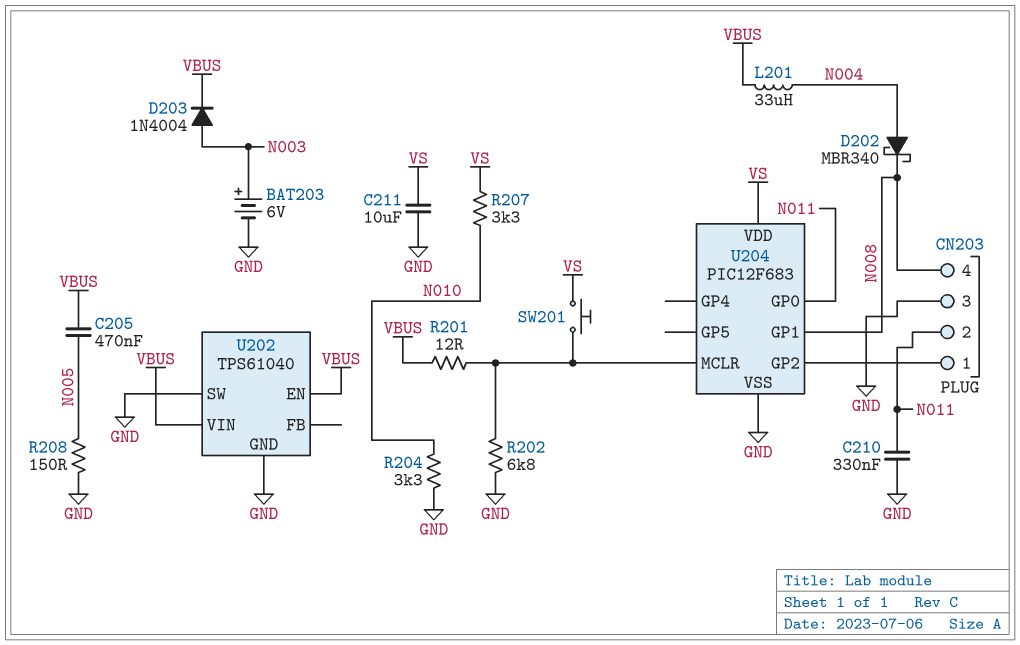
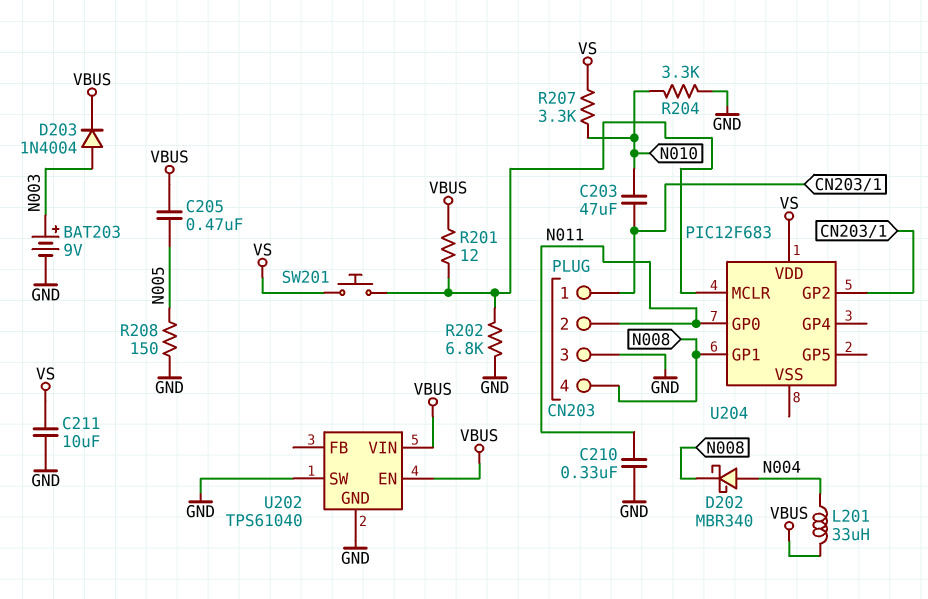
BAT203: 6V (plus N003, minus GND) -> 9V (plus N003, minus GND)
C203: none -> 47uF (CN203/1, N010)
U204 pin VSS: GND -> none

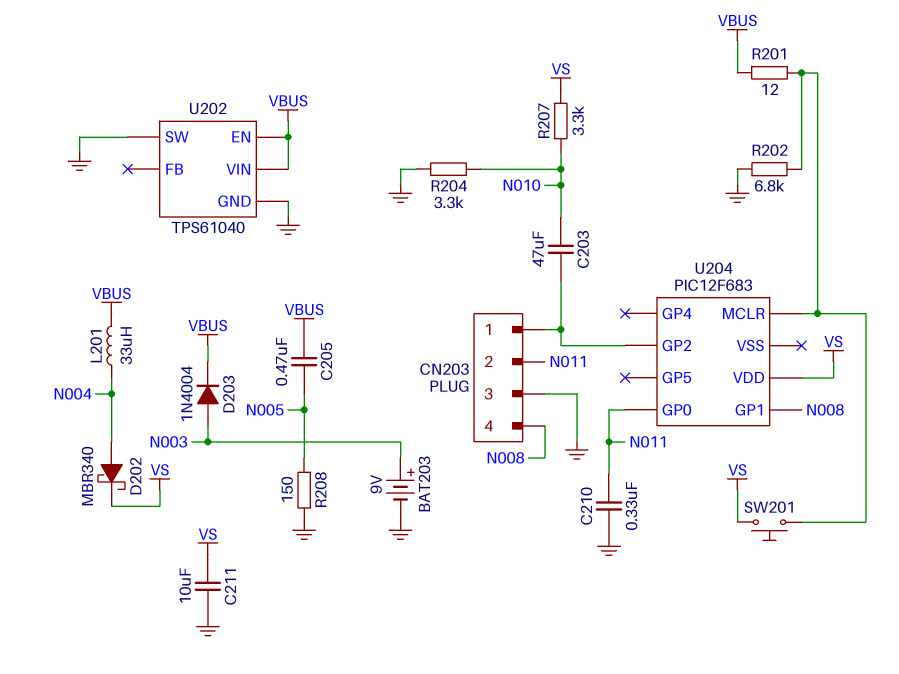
D202: schottky MBR340 (A N004, K N008) -> schottky MBR340 (A N004, K VS)

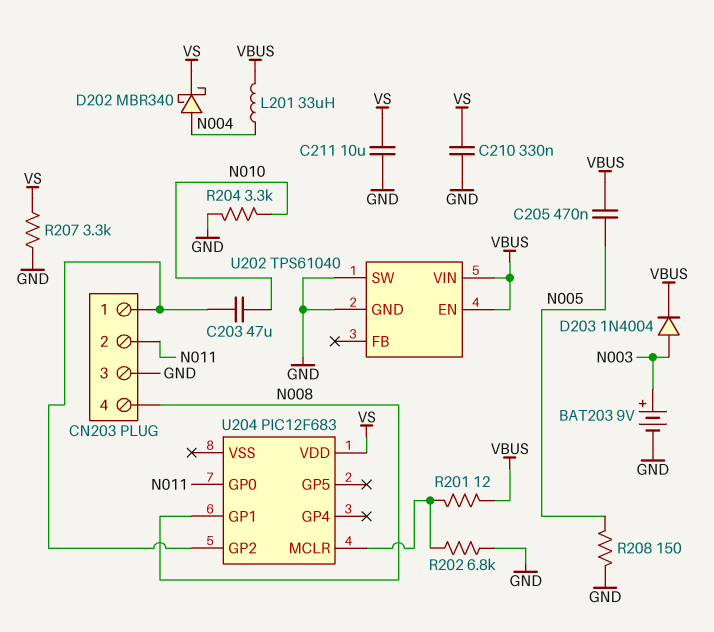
C210: 330nF (GND, N011) -> 330nF (GND, VS)
R207: 3.3k (N010, VS) -> 3.3k (GND, VS)
SW201: button (U204/MCLR, VS) -> none

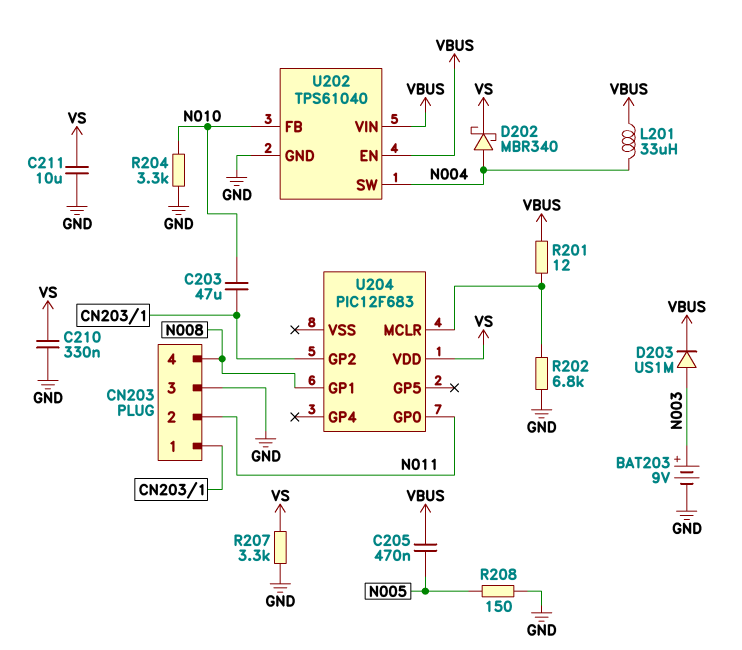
D203: diode 1N4004 (A N003, K VBUS) -> diode US1M (A N003, K VBUS)
U202 pin FB: none -> N010
U202 pin SW: GND -> N004

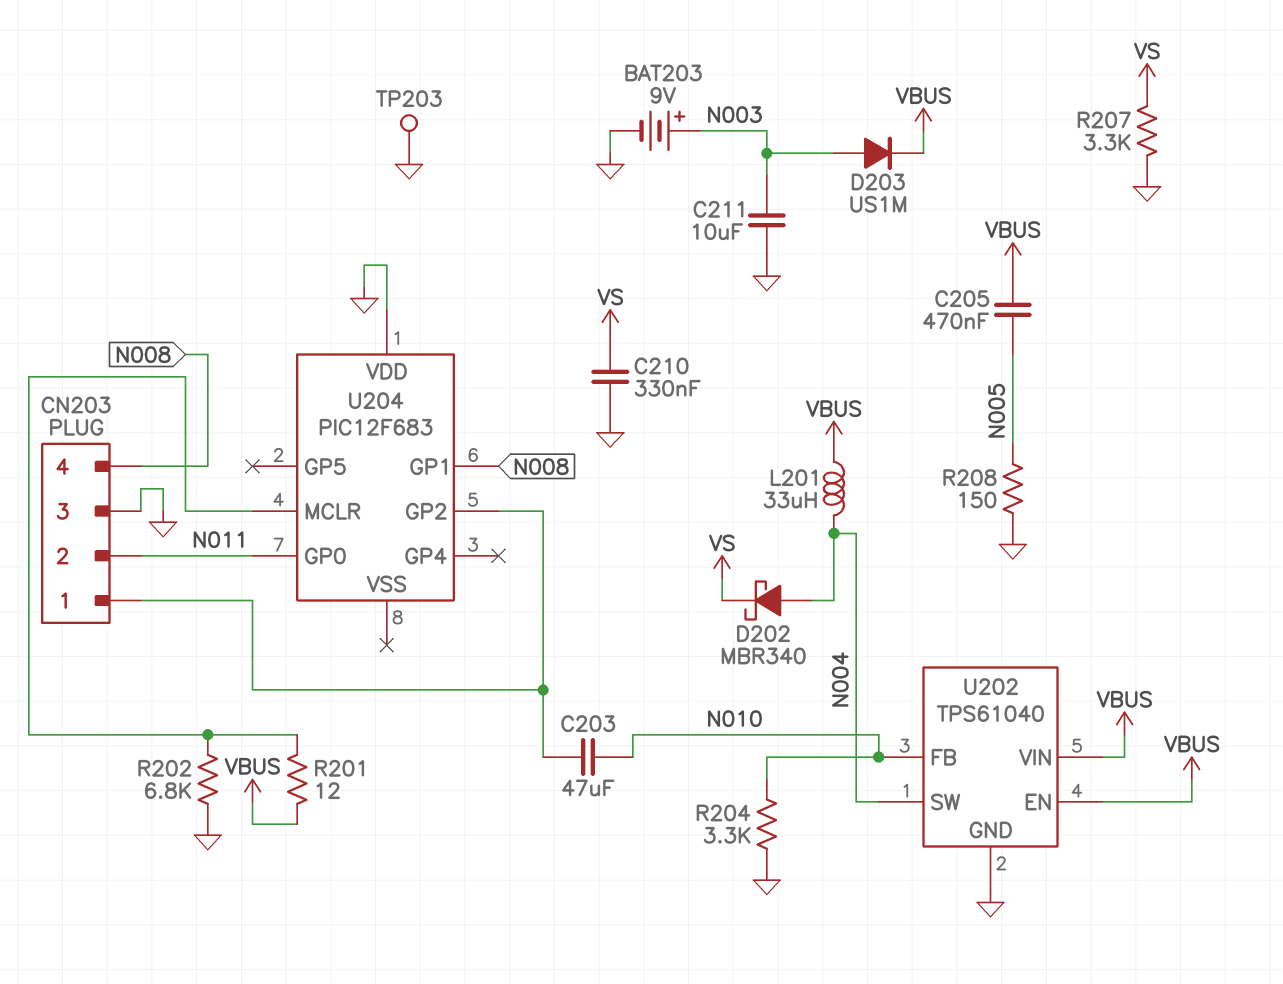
C211: 10uF (GND, VS) -> 10uF (GND, N003)
TP203: none -> test point (GND)
U204 pin VDD: VS -> GND

